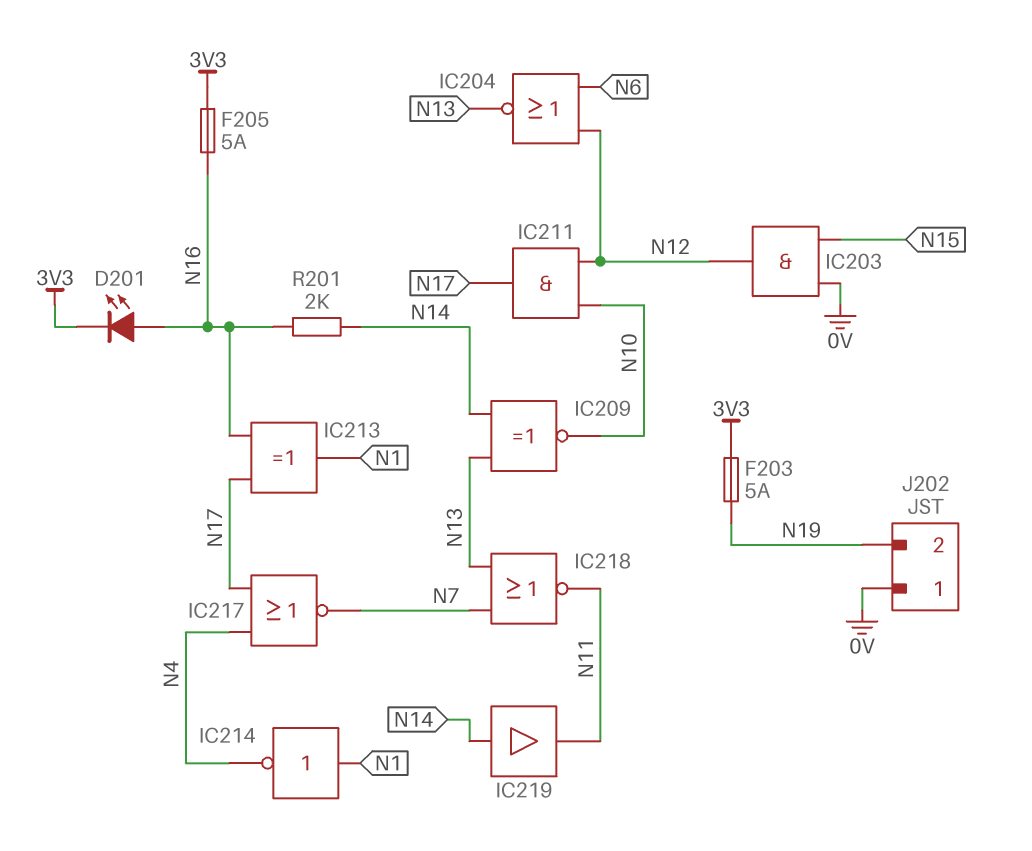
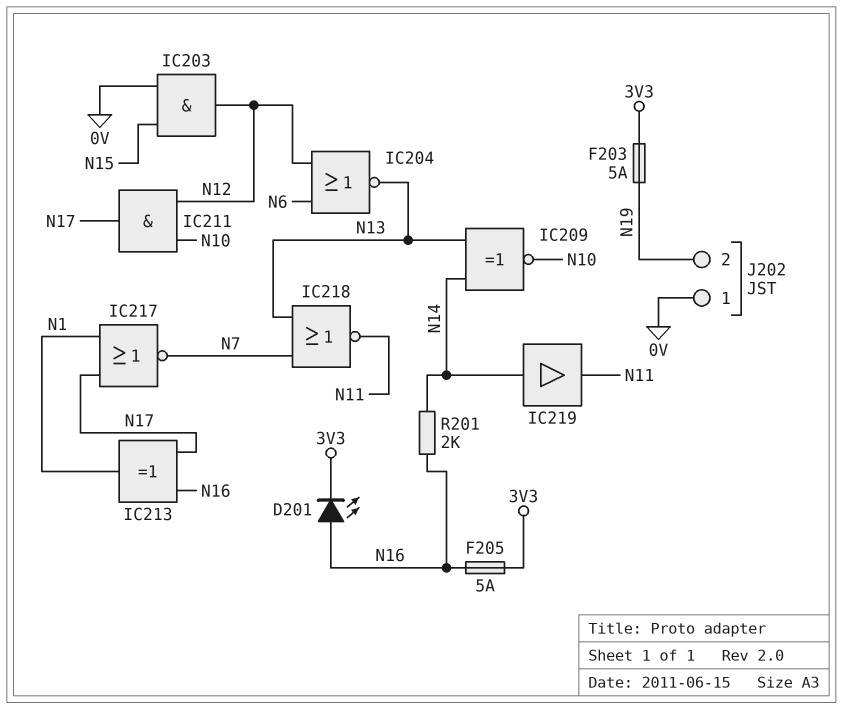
IC214: NOT (in N1, out N4) -> none
IC217: NOR (in N4, in N17, out N7) -> NOR (in N1, in N17, out N7)

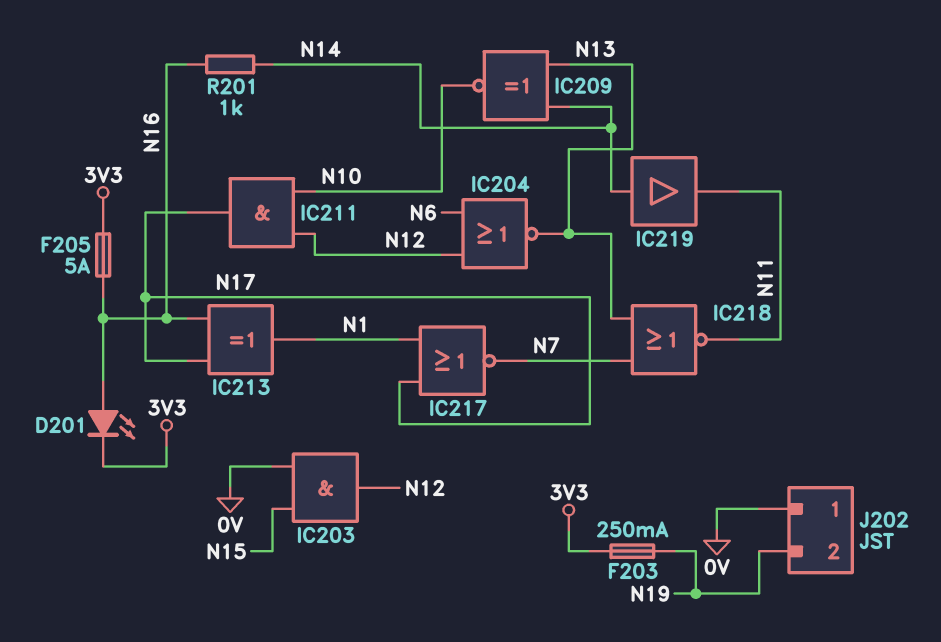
F203: 5A (3V3, N19) -> 250mA (3V3, N19)
R201: 2k (N14, N16) -> 1k (N14, N16)

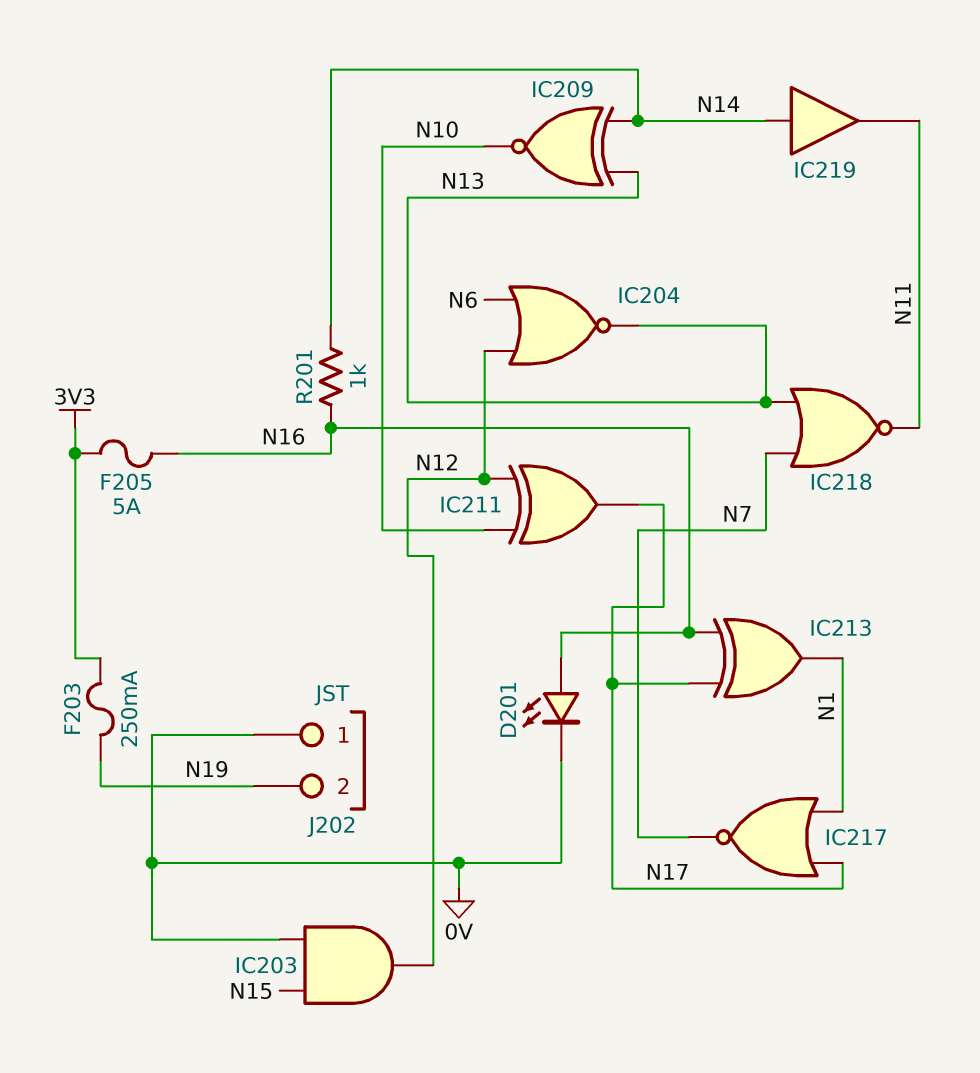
D201: LED (A N16, K 3V3) -> LED (A N16, K 0V)
IC211: AND (in N10, in N12, out N17) -> XOR (in N10, in N12, out N17)

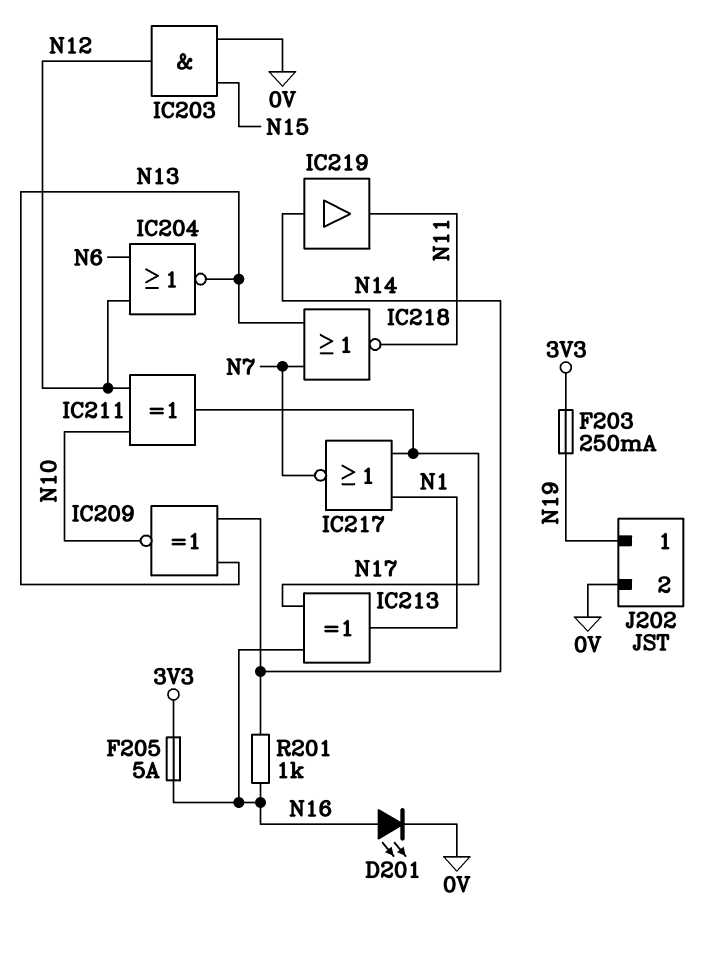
J202 pin 1: 0V -> N19
J202 pin 2: N19 -> 0V

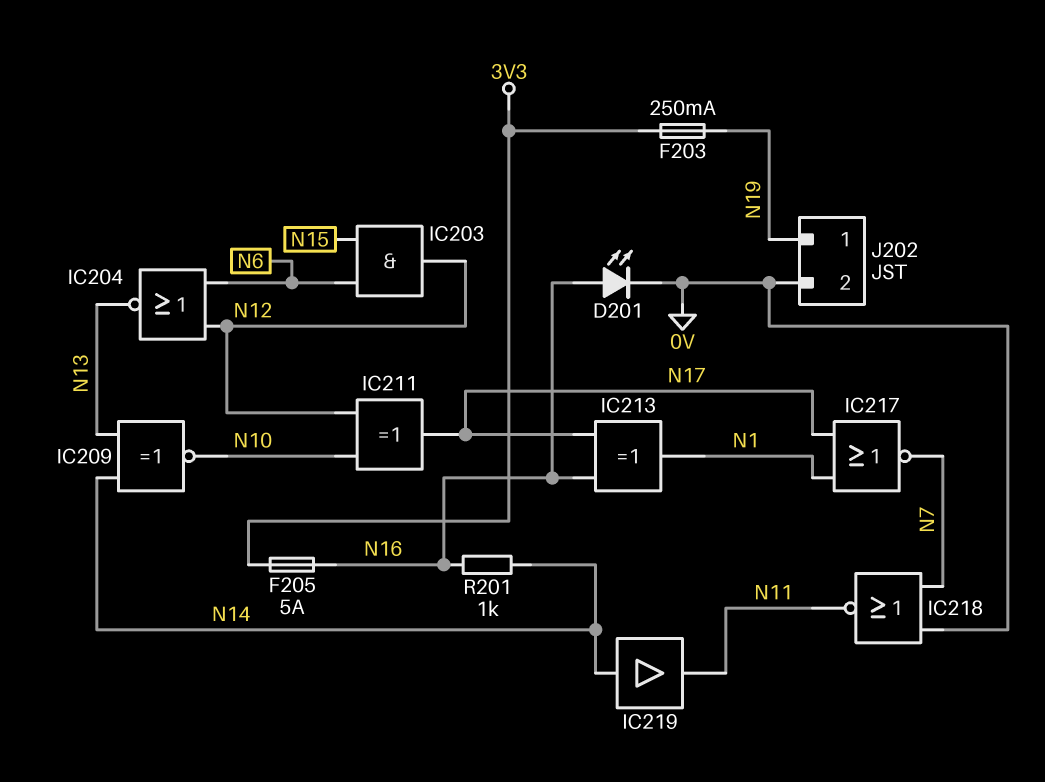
IC203: AND (in 0V, in N15, out N12) -> AND (in N6, in N15, out N12)
IC218: NOR (in N7, in N13, out N11) -> NOR (in 0V, in N7, out N11)

